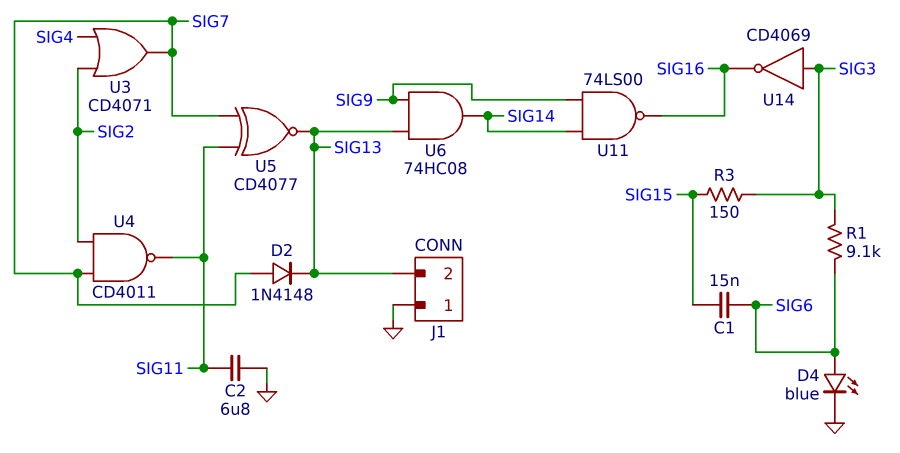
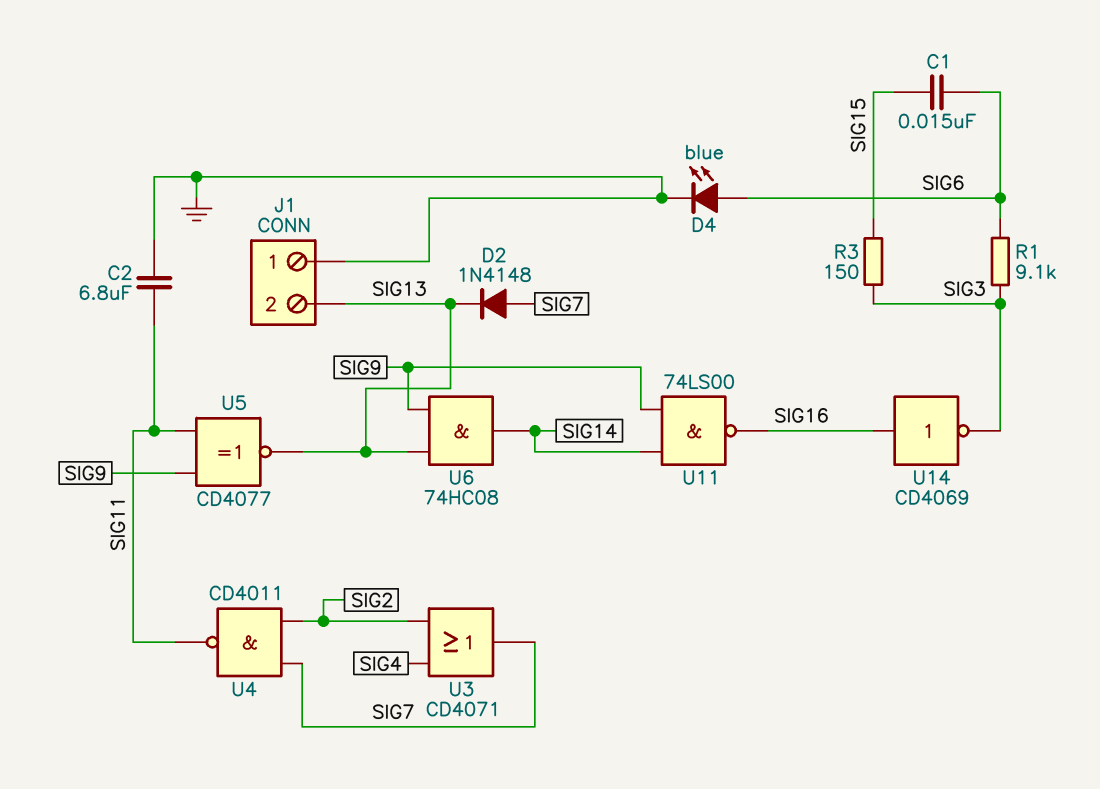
U5: XNOR CD4077 (in SIG7, in SIG11, out SIG13) -> XNOR CD4077 (in SIG9, in SIG11, out SIG13)
U14: NOT CD4069 (in SIG3, out SIG16) -> NOT CD4069 (in SIG16, out SIG3)

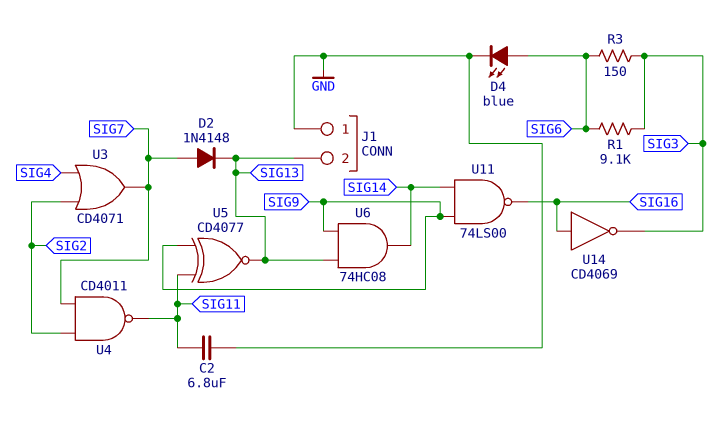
C1: 15nF (SIG6, SIG15) -> none
R3: 150 (SIG3, SIG15) -> 150 (SIG3, SIG6)

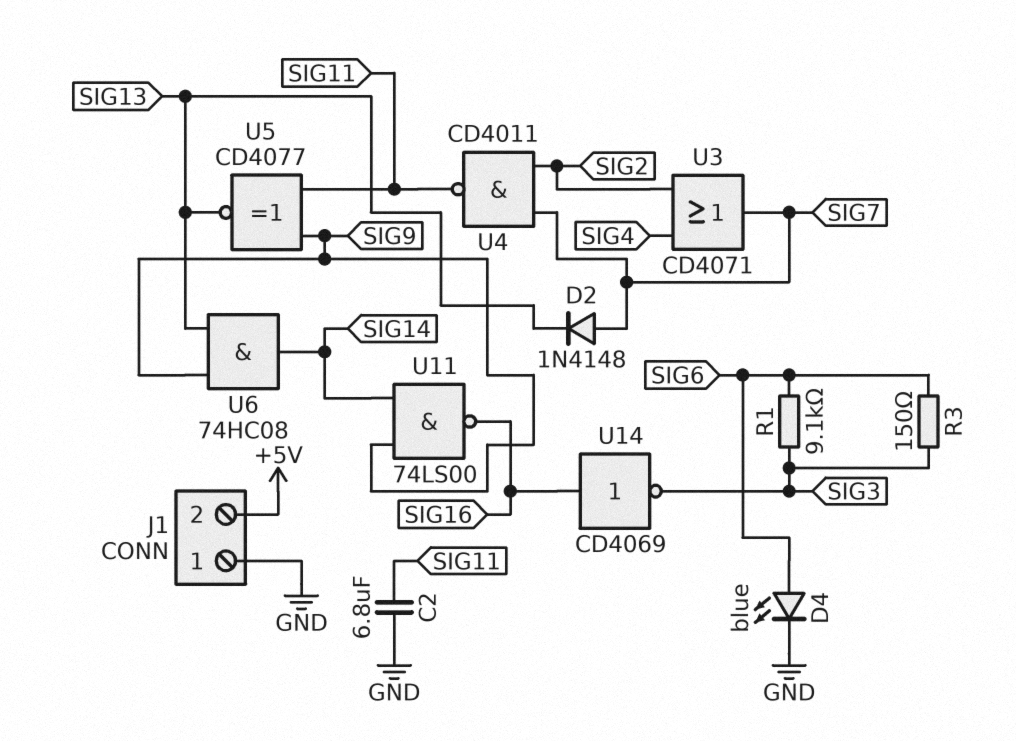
J1 pin 2: SIG13 -> +5V

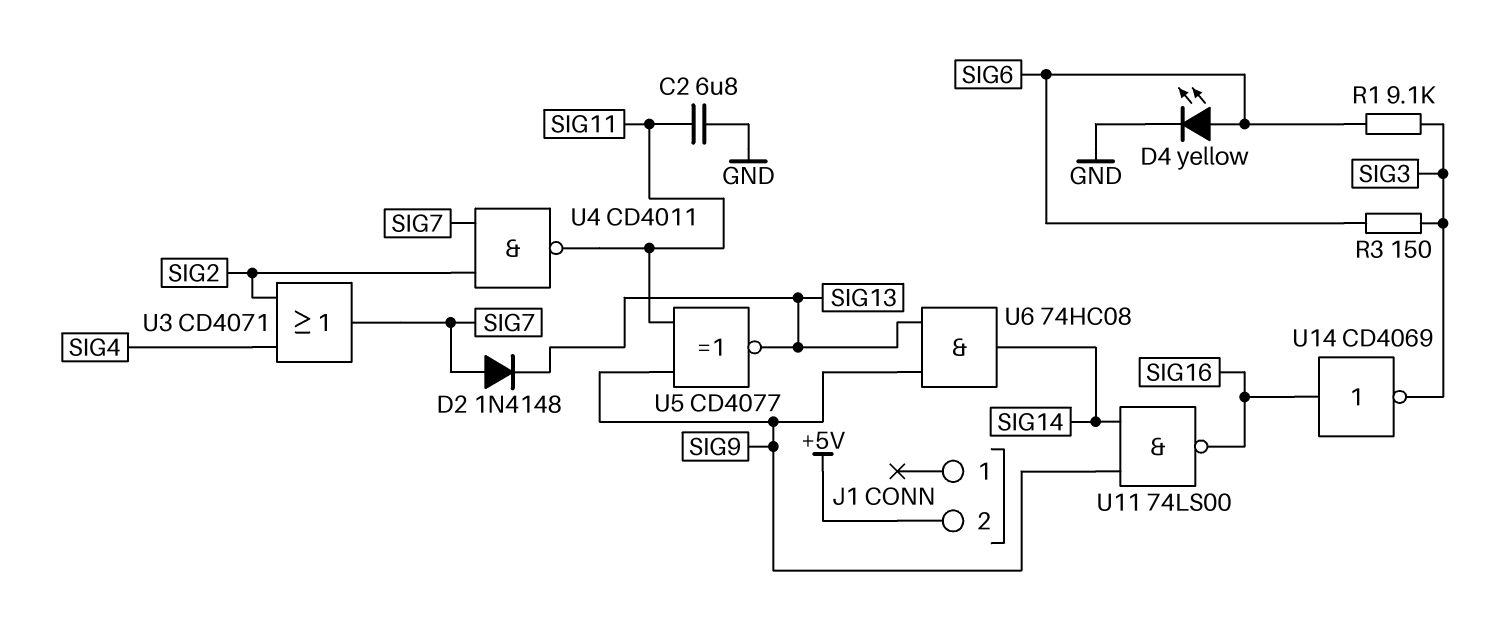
D4: LED blue (A SIG6, K GND) -> LED yellow (A SIG6, K GND)
J1 pin 1: GND -> none

